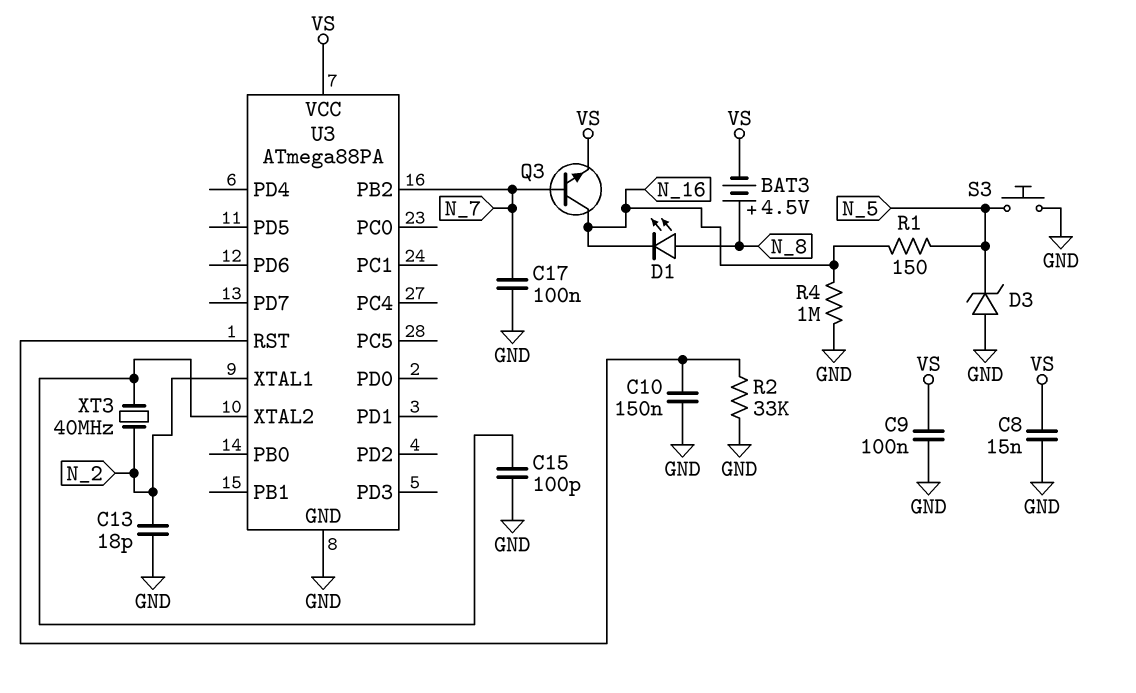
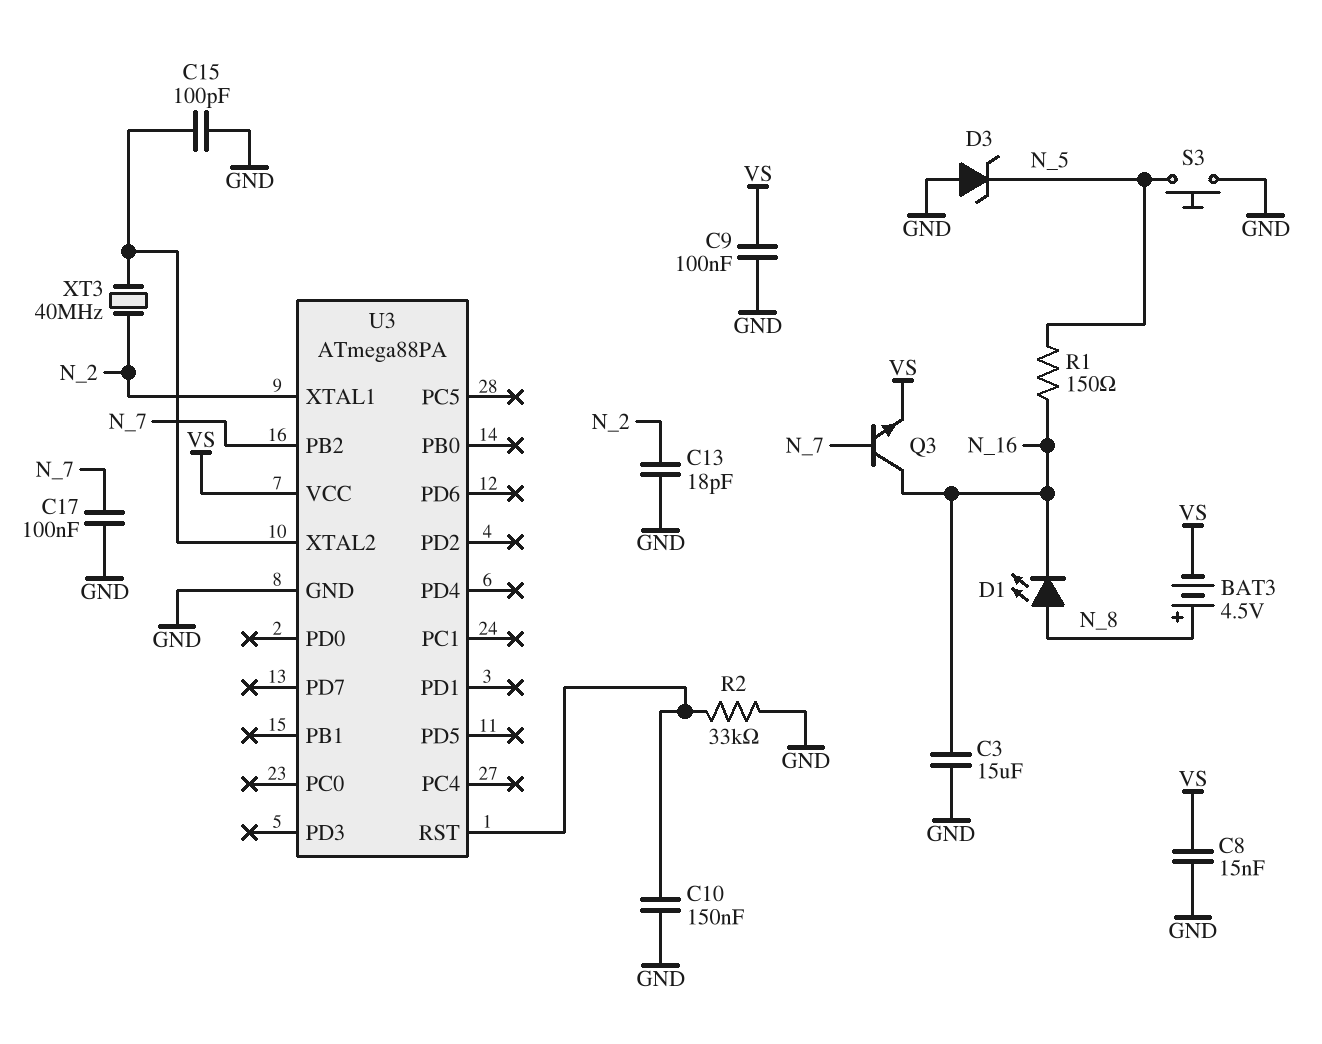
C3: none -> 15uF (GND, N_16)
R4: 1M (GND, N_16) -> none

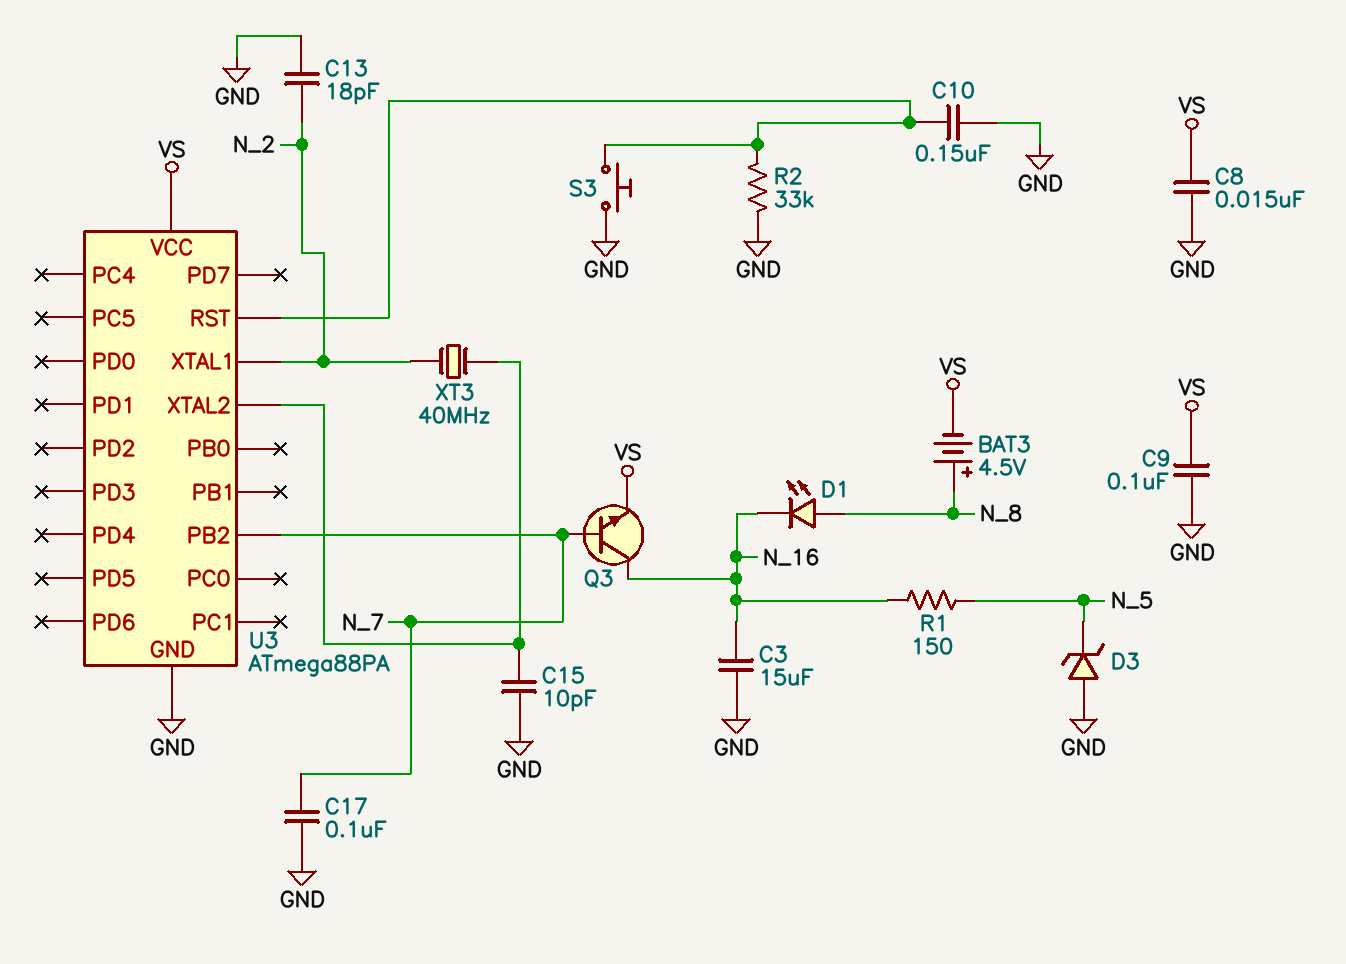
C15: 100pF (GND, U3/XTAL2) -> 10pF (GND, U3/XTAL2)
S3: button (GND, N_5) -> button (GND, U3/RST)

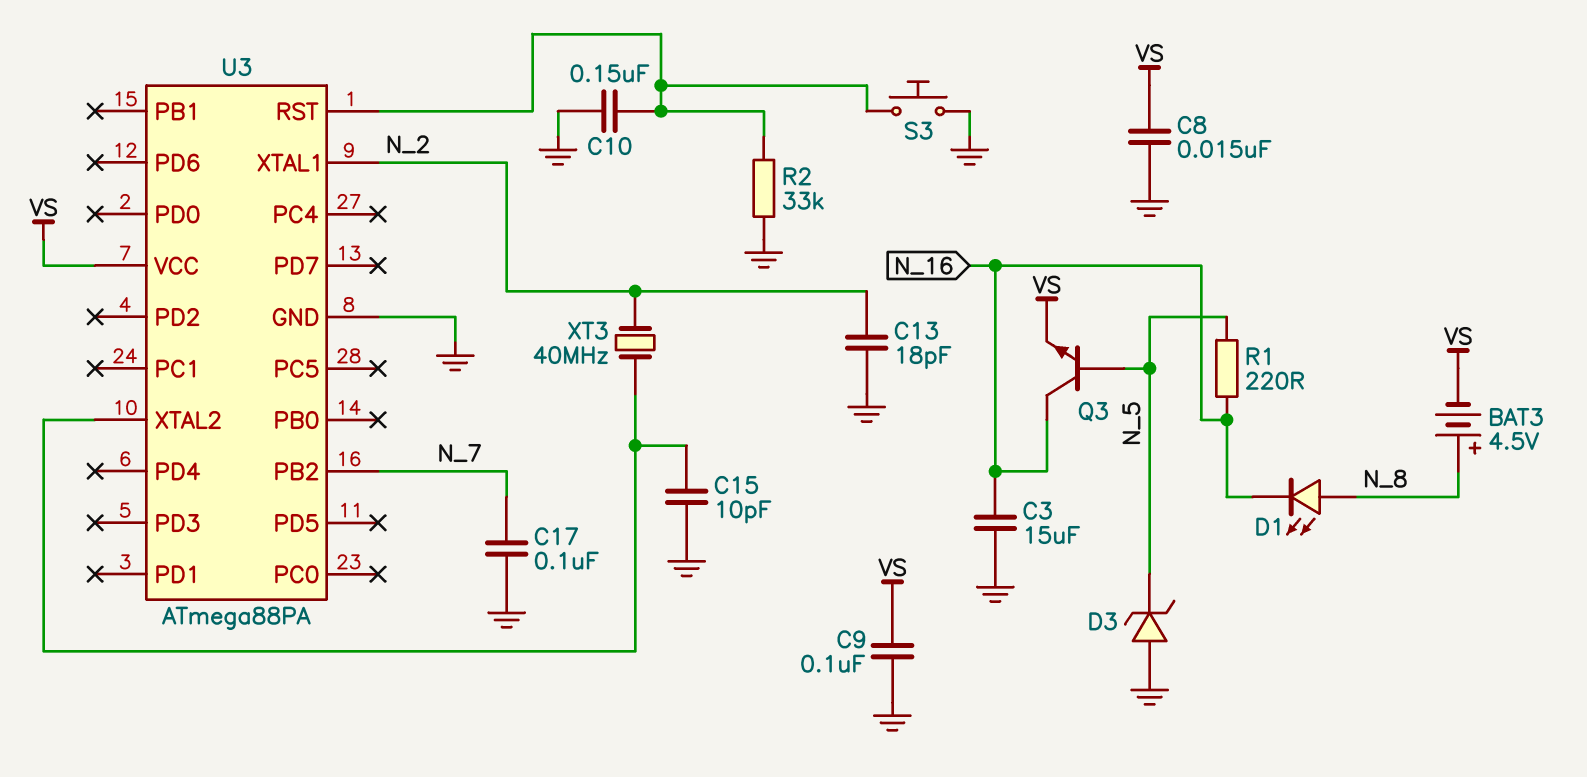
Q3: NPN (B N_7, C N_16, E VS) -> NPN (B N_5, C N_16, E VS)
R1: 150 (N_5, N_16) -> 220 (N_5, N_16)

